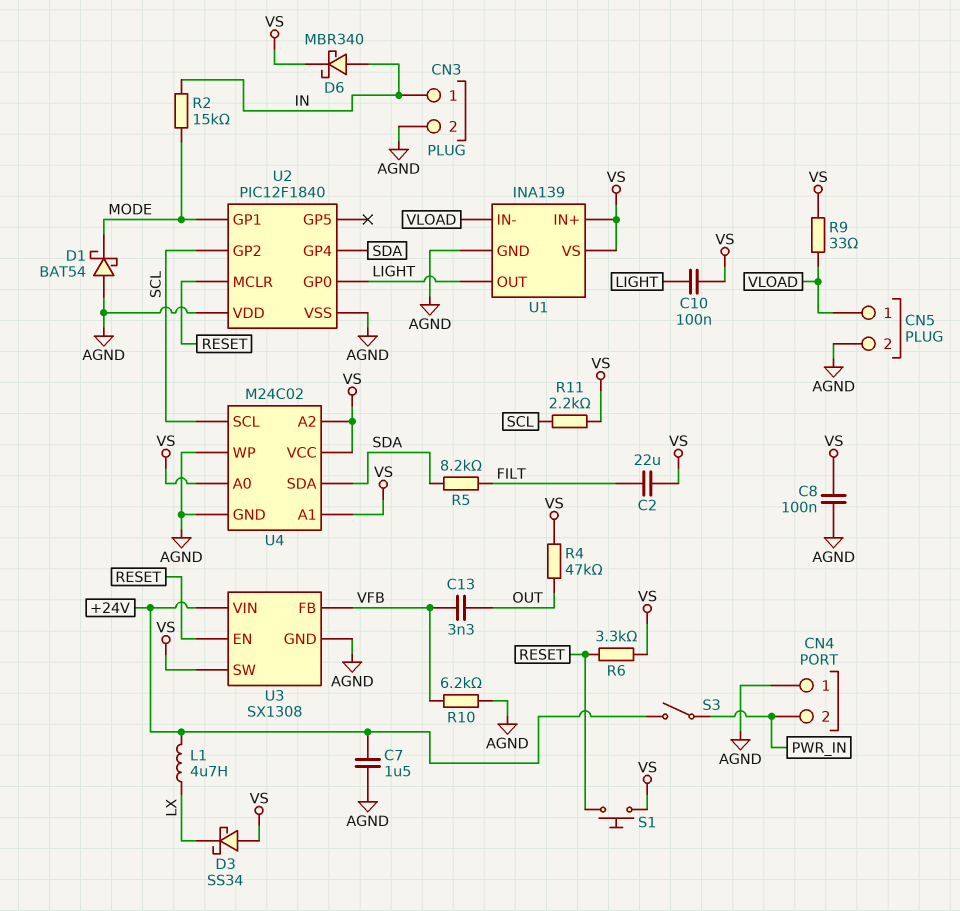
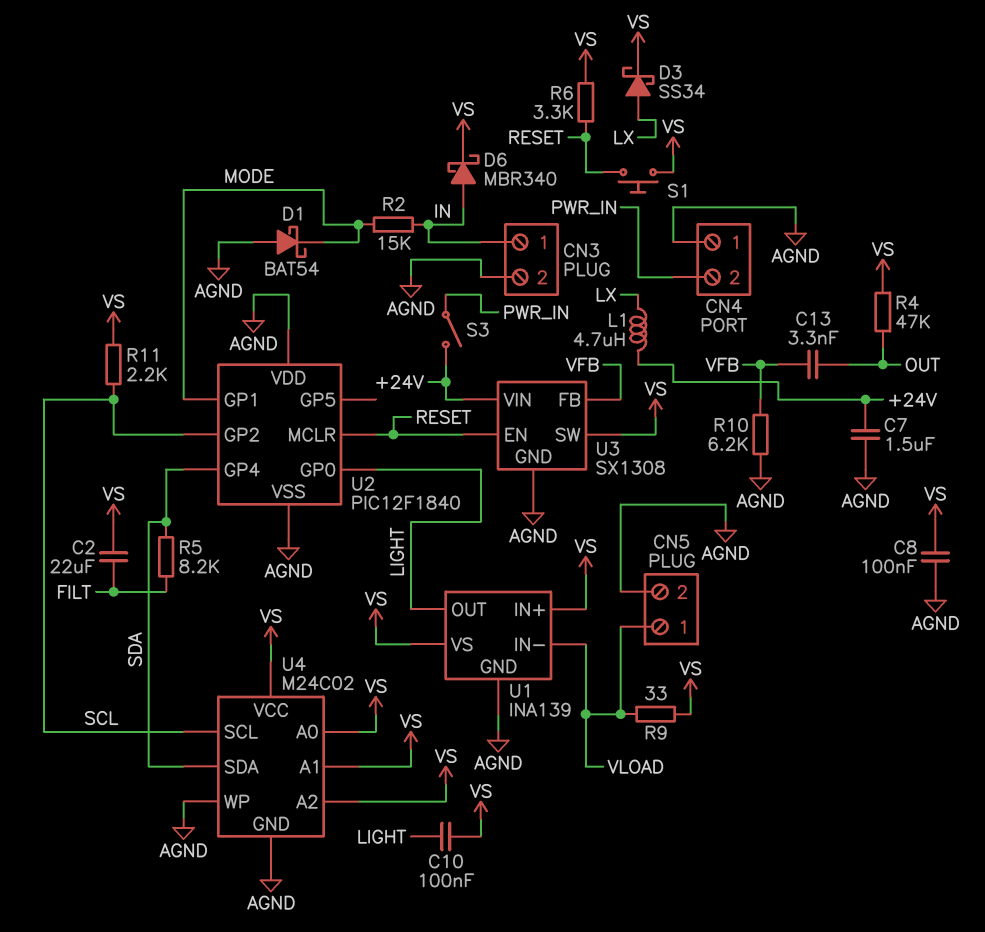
D3: schottky SS34 (A VS, K LX) -> schottky SS34 (A LX, K VS)

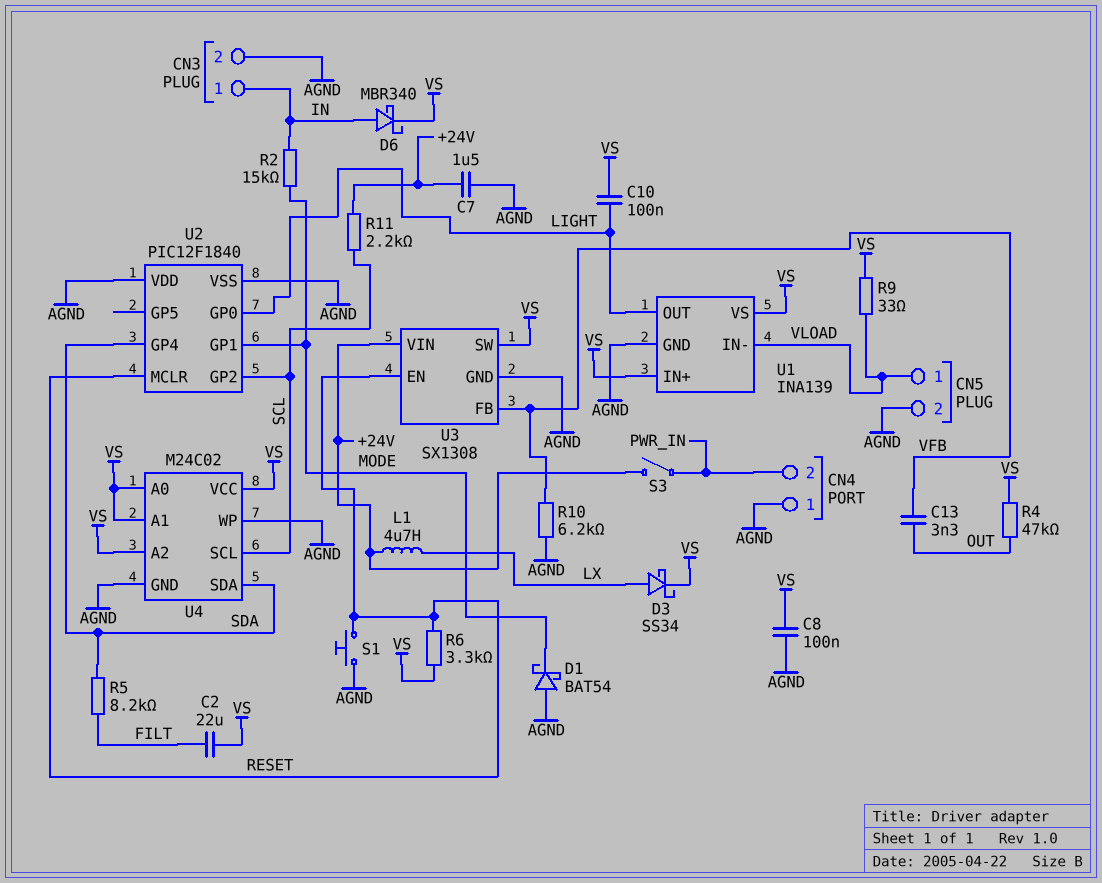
R11: 2.2k (SCL, VS) -> 2.2k (+24V, SCL)
S1: button (RESET, VS) -> button (AGND, RESET)

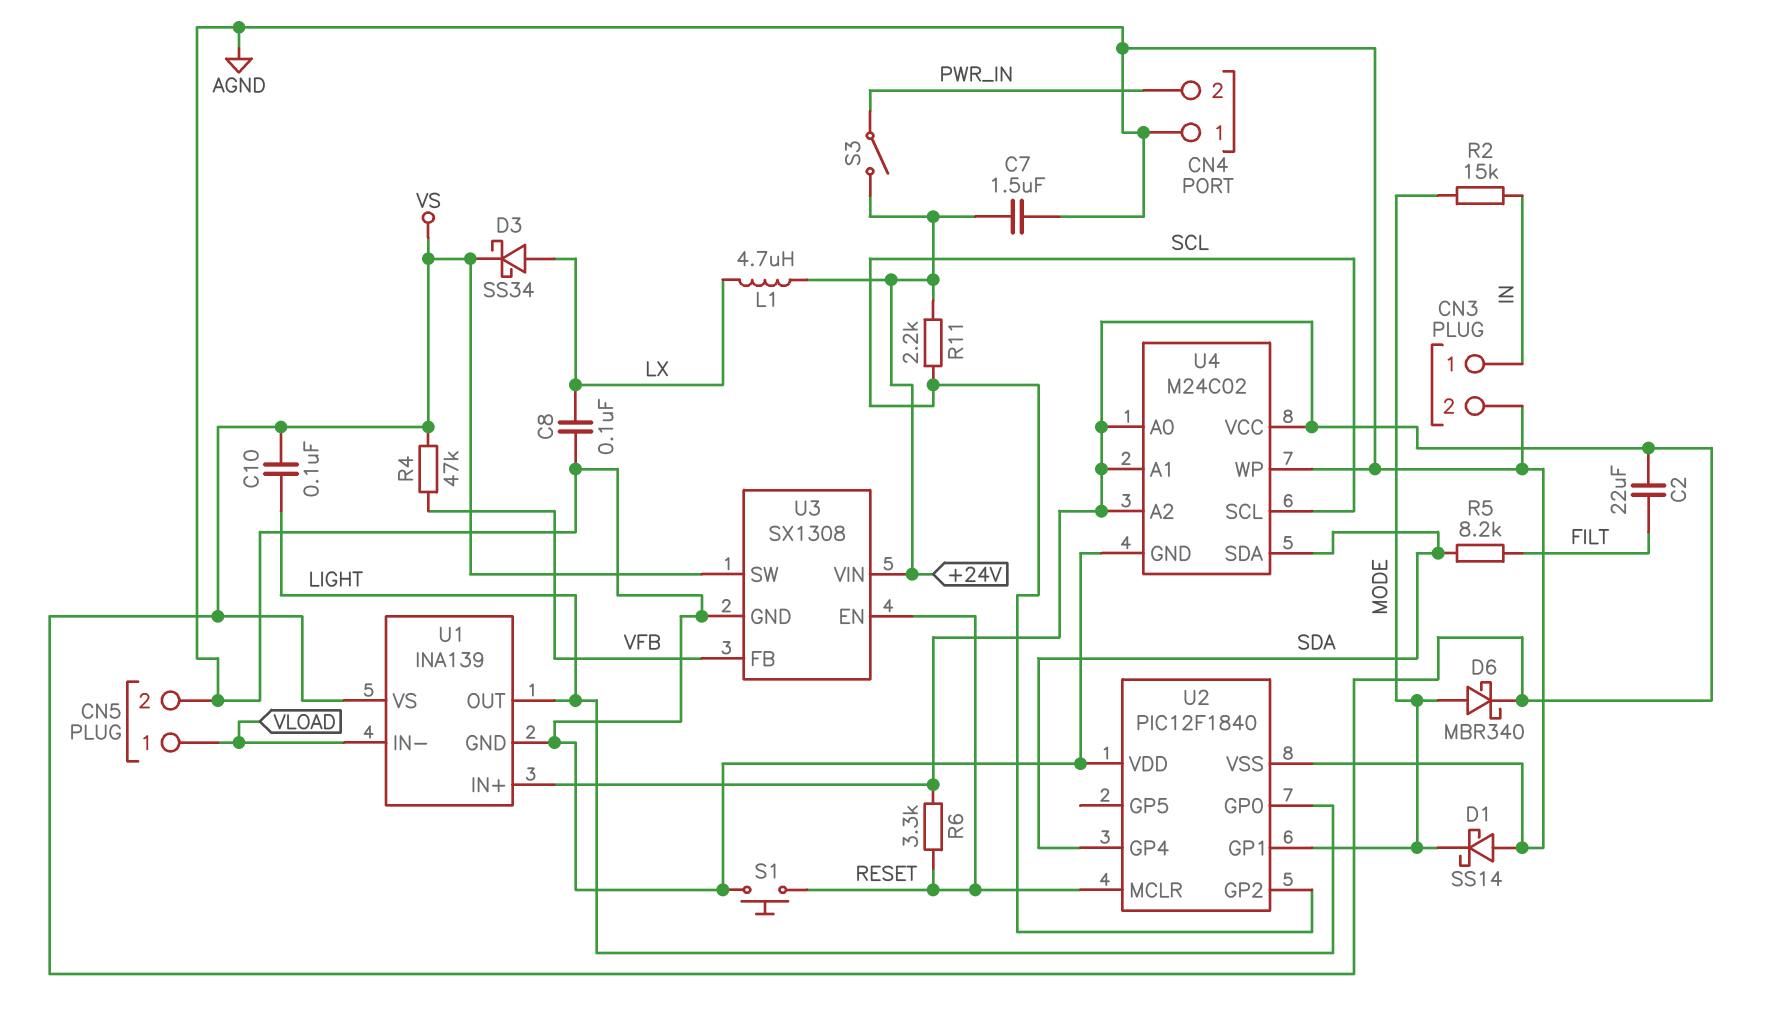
C8: 100nF (AGND, VS) -> 100nF (AGND, LX)
C13: 3.3nF (OUT, VFB) -> none
D1: schottky BAT54 (A AGND, K MODE) -> schottky SS14 (A AGND, K MODE)
D6: schottky MBR340 (A IN, K VS) -> schottky MBR340 (A MODE, K VS)
R4: 47k (OUT, VS) -> 47k (VFB, VS)
R9: 33 (VLOAD, VS) -> none
R10: 6.2k (AGND, VFB) -> none

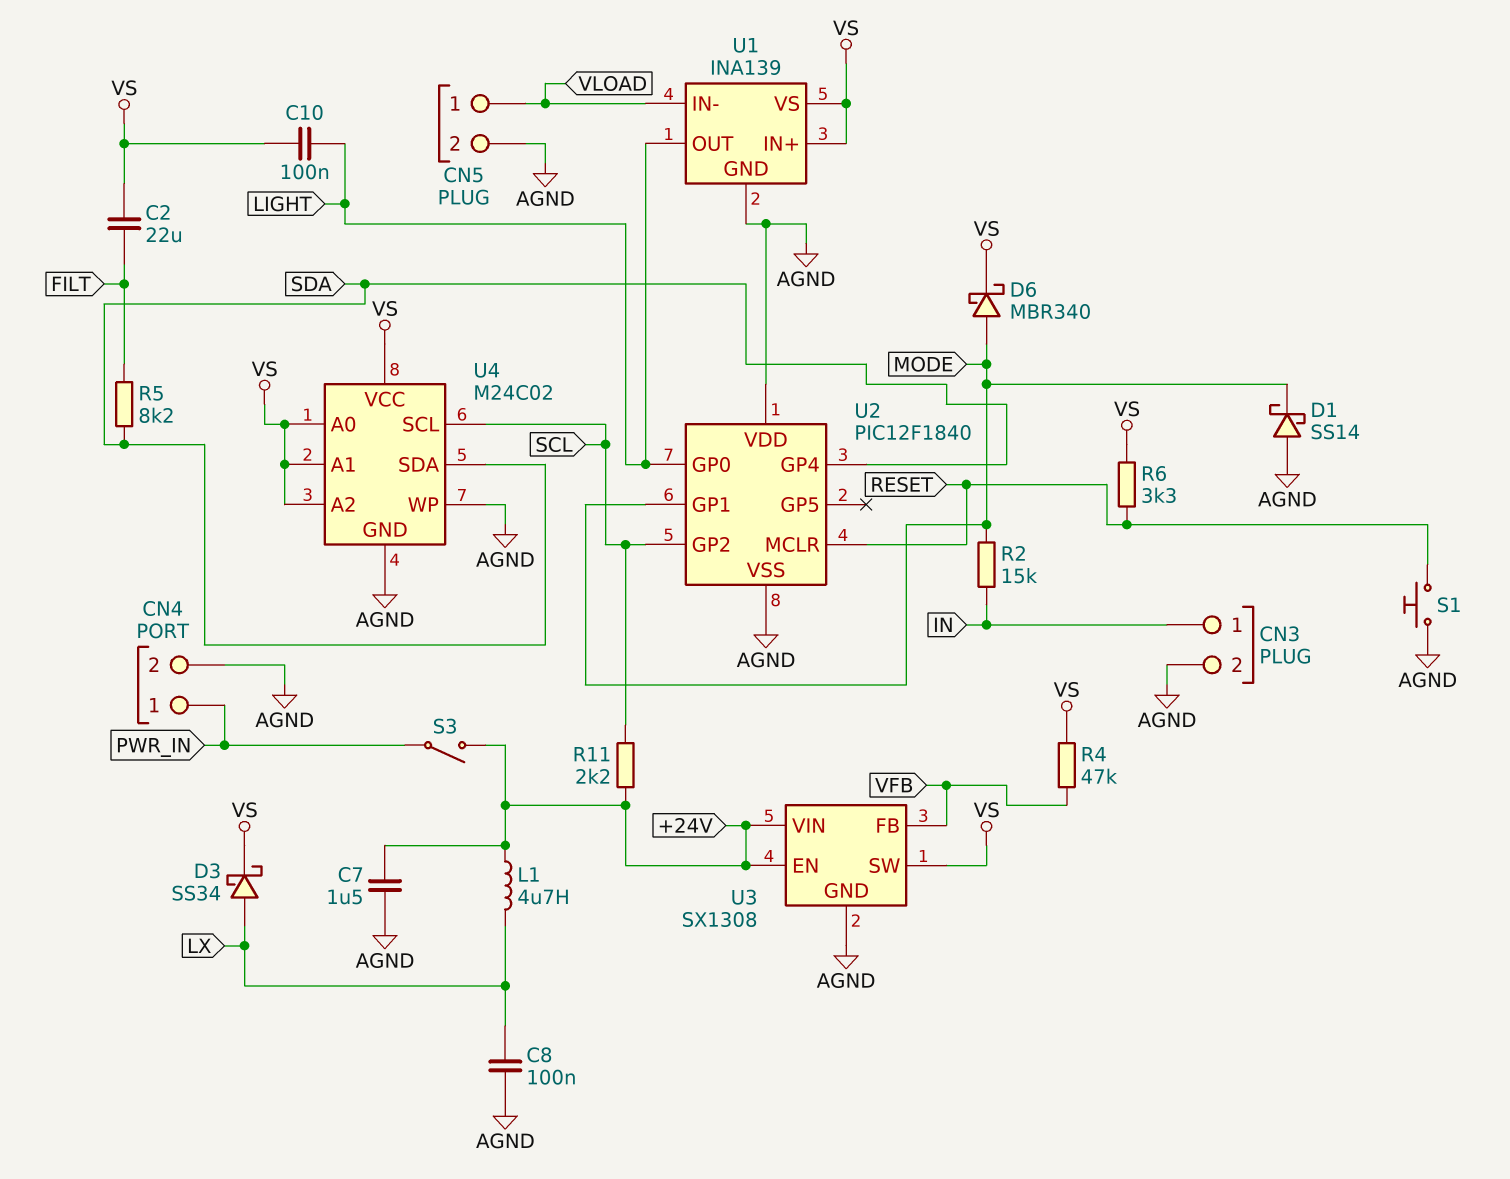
CN4 pin 1: AGND -> PWR_IN
CN4 pin 2: PWR_IN -> AGND
U3 pin EN: RESET -> +24V

